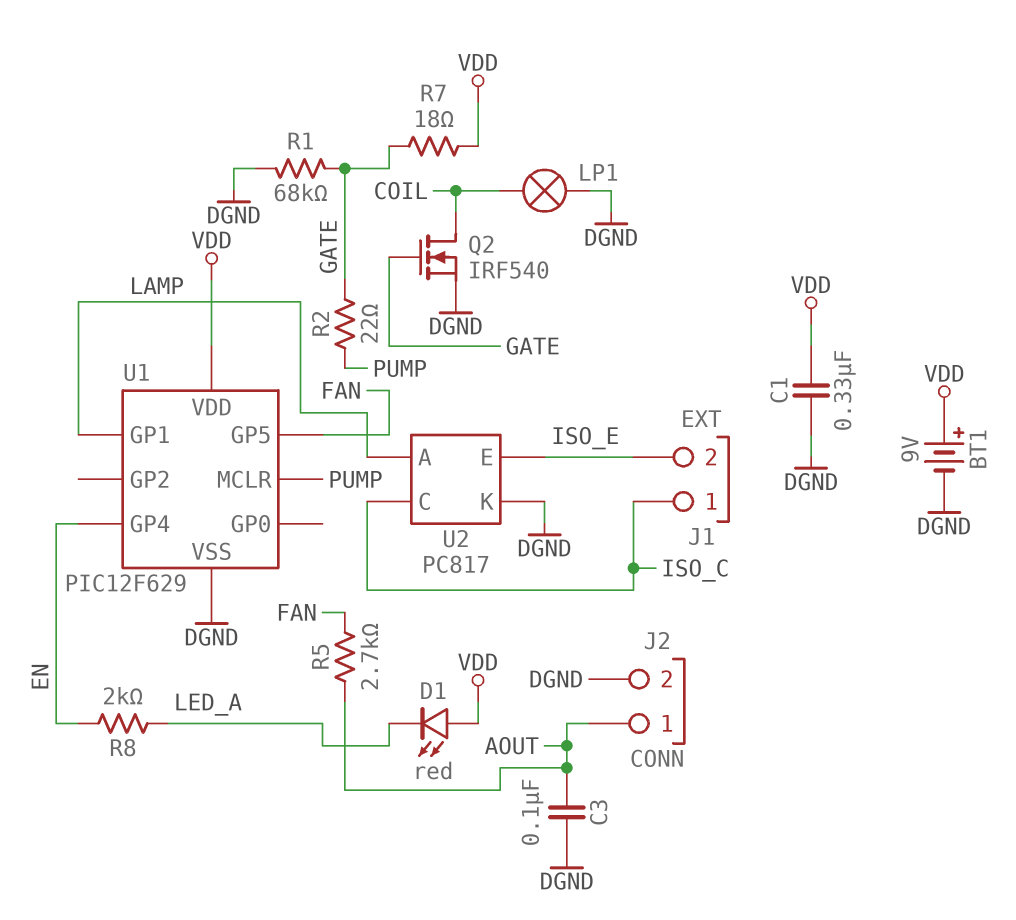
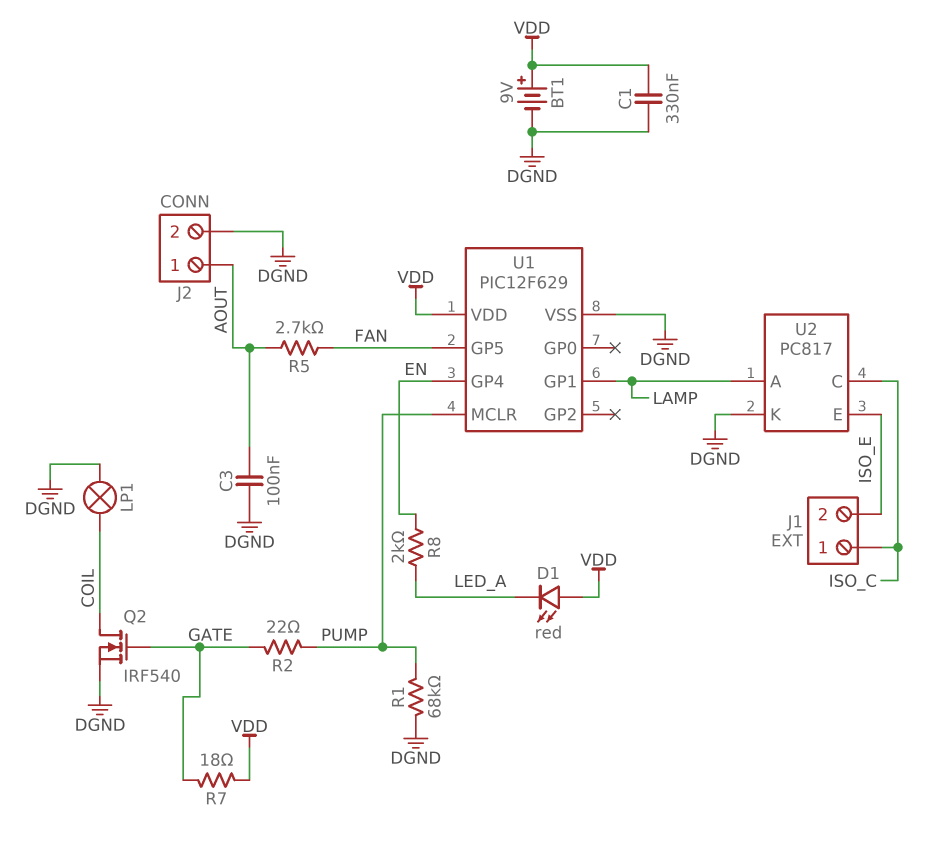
R1: 68k (DGND, GATE) -> 68k (DGND, PUMP)

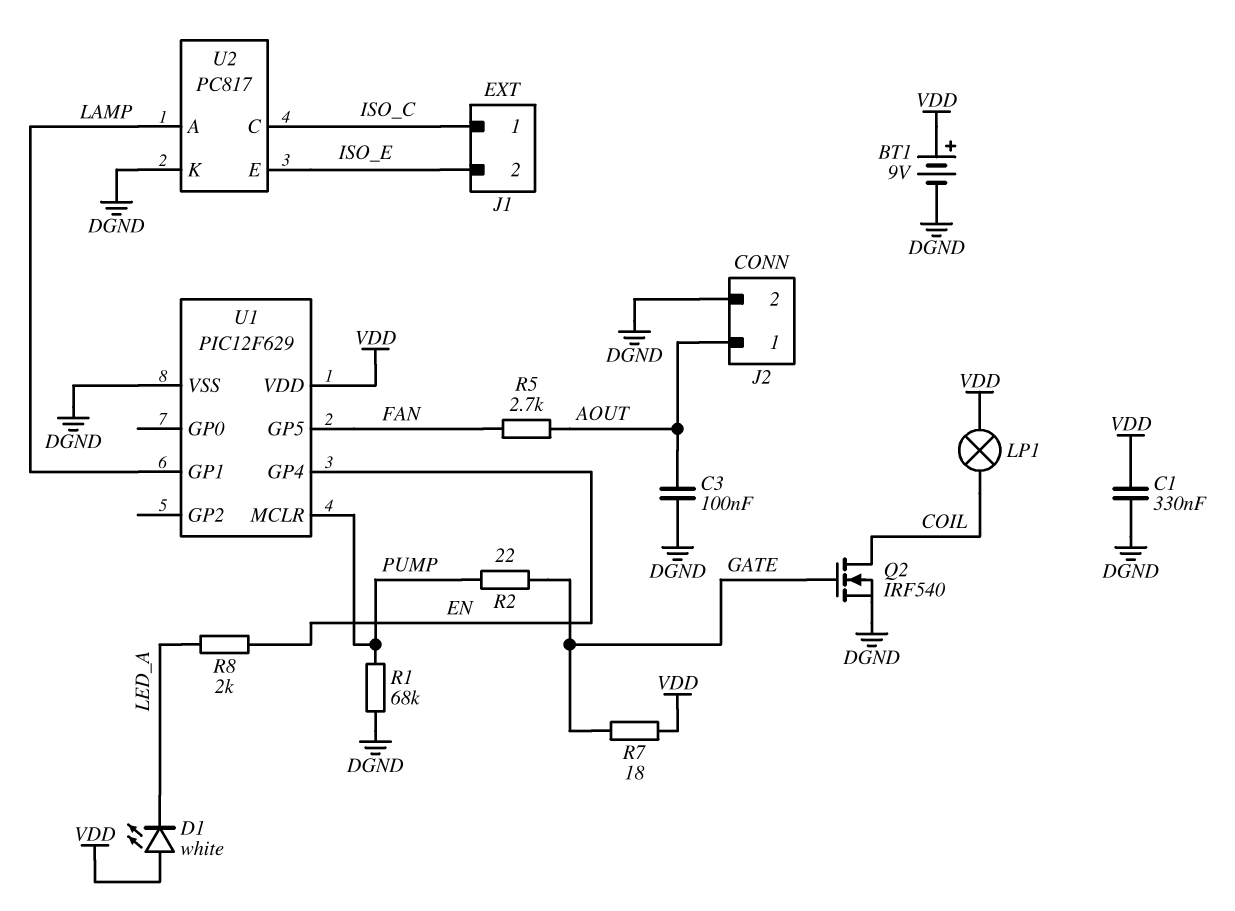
D1: LED red (A VDD, K LED_A) -> LED white (A VDD, K LED_A)
LP1: lamp (COIL, DGND) -> lamp (COIL, VDD)

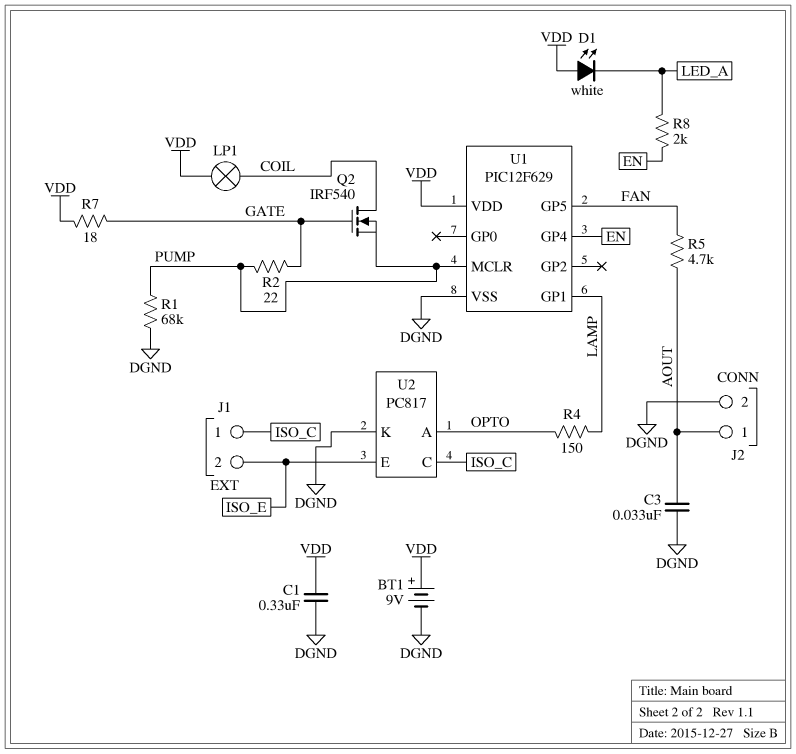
C3: 100nF (AOUT, DGND) -> 33nF (AOUT, DGND)
Q2: NMOS IRF540 (G GATE, D COIL, S DGND) -> NMOS IRF540 (G GATE, D COIL, S PUMP)
R4: none -> 150 (LAMP, OPTO)
R5: 2.7k (AOUT, FAN) -> 4.7k (AOUT, FAN)
U2 pin A: LAMP -> OPTO

